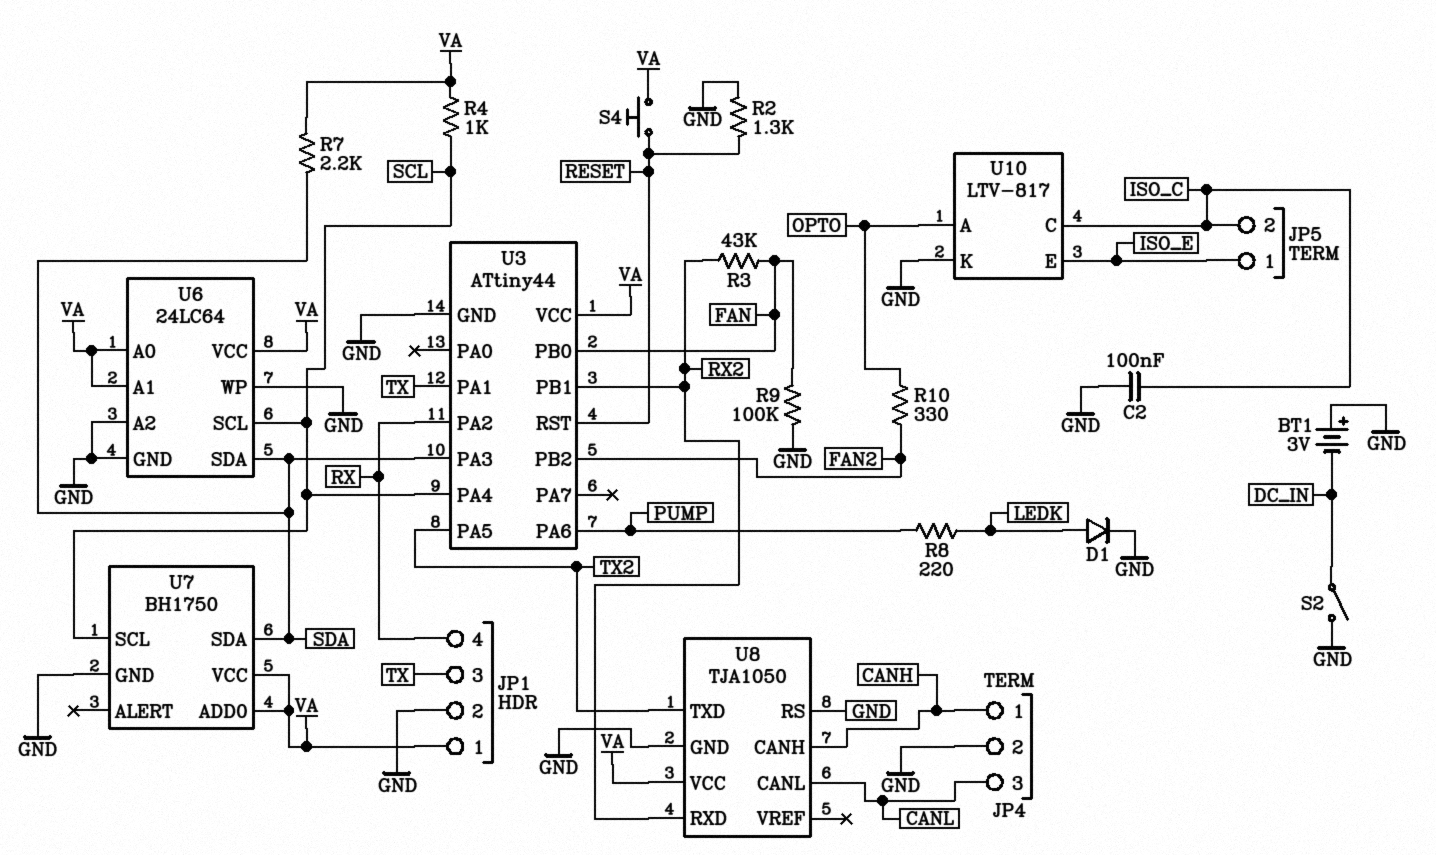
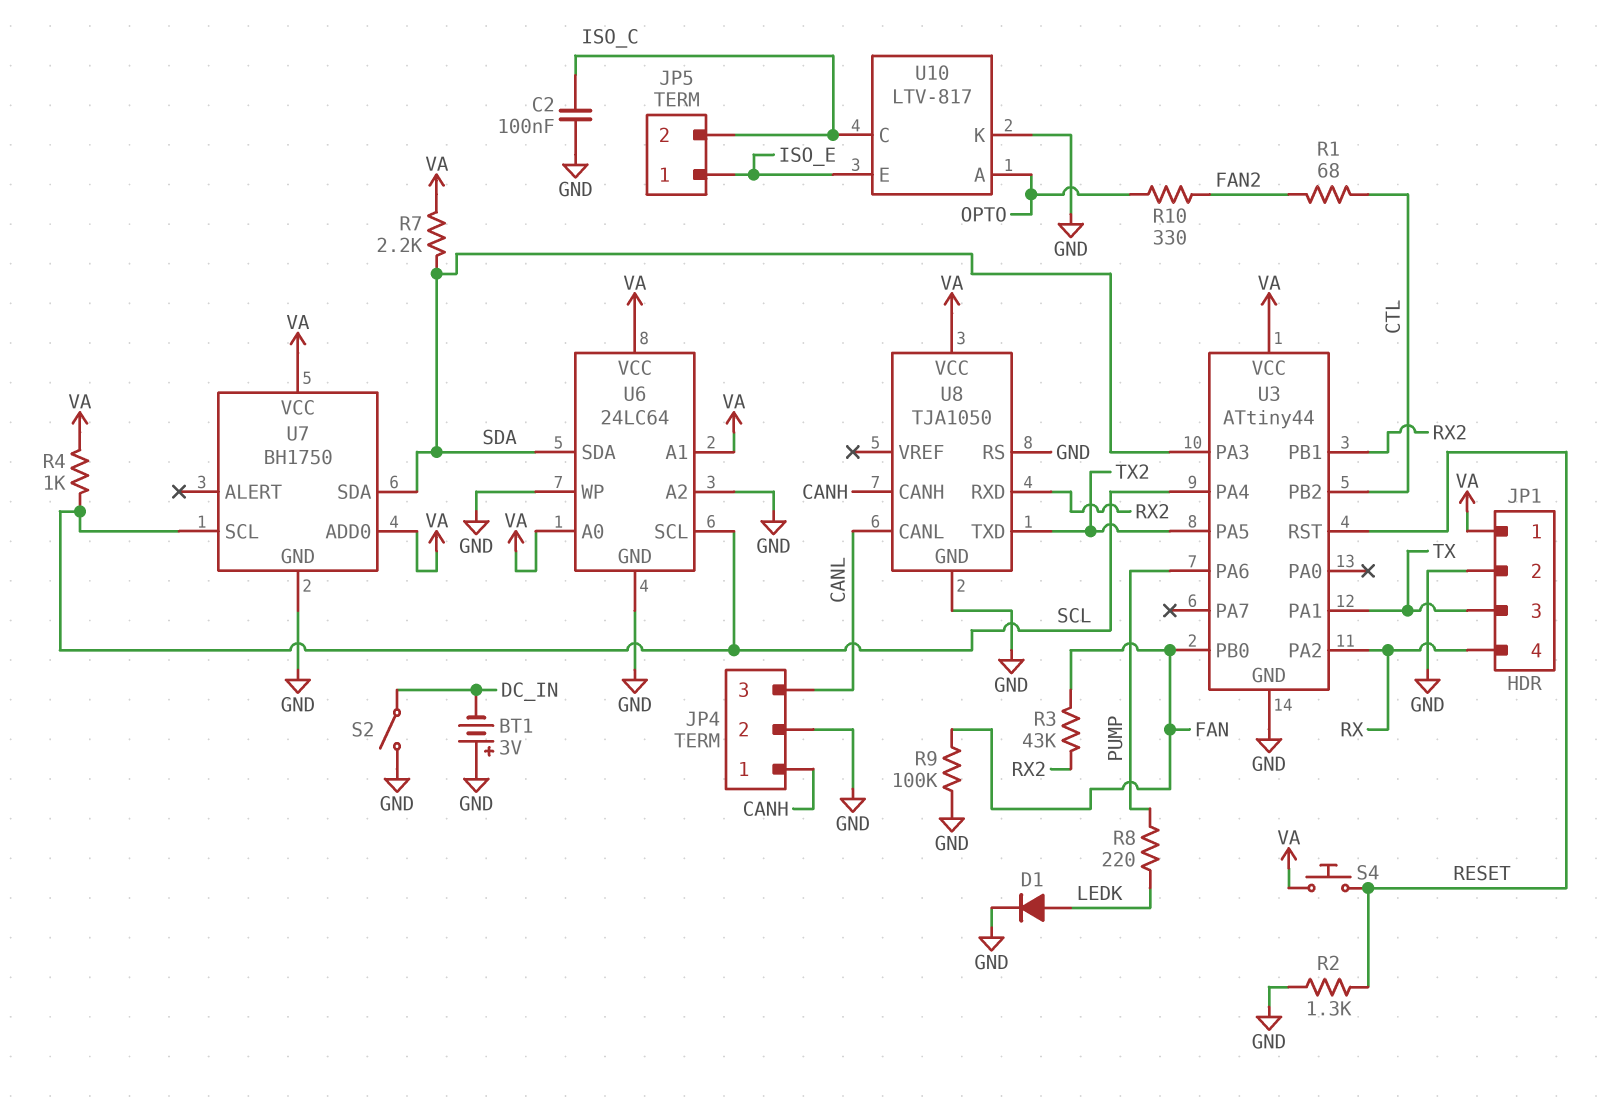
R1: none -> 68 (CTL, FAN2)
U3 pin PB2: FAN2 -> CTL

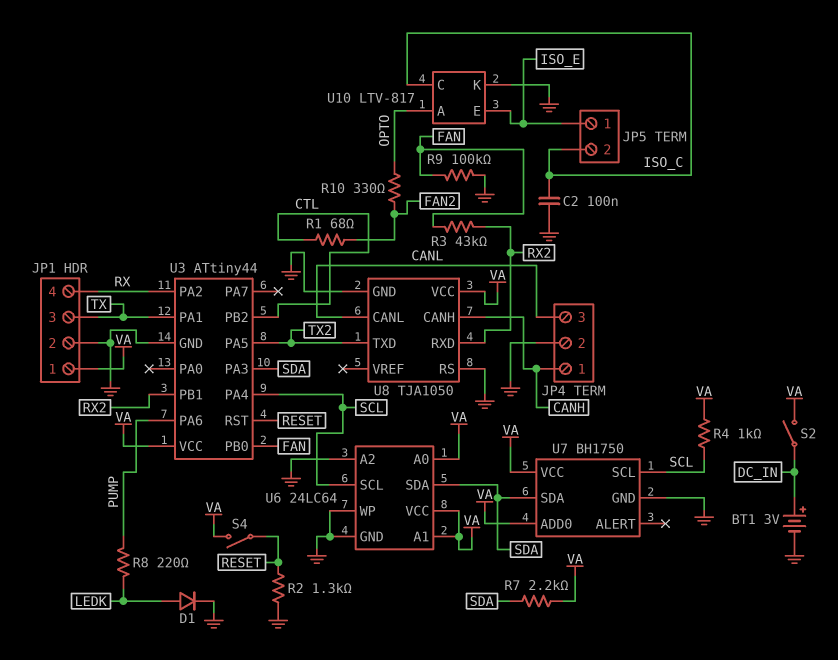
BT1: 3V (plus GND, minus DC_IN) -> 3V (plus DC_IN, minus GND)
S2: switch (DC_IN, GND) -> switch (DC_IN, VA)
S4: button (RESET, VA) -> switch (RESET, VA)

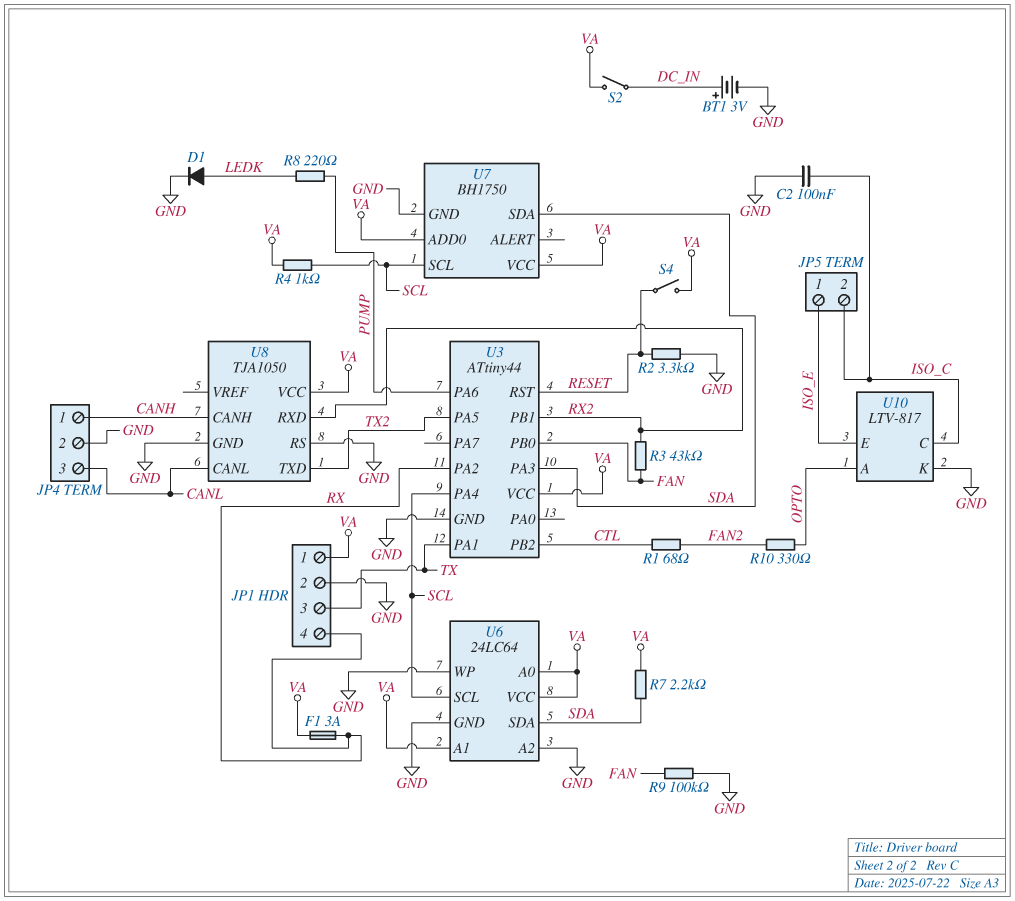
F1: none -> 3A (RX, VA)
R2: 1.3k (GND, RESET) -> 3.3k (GND, RESET)

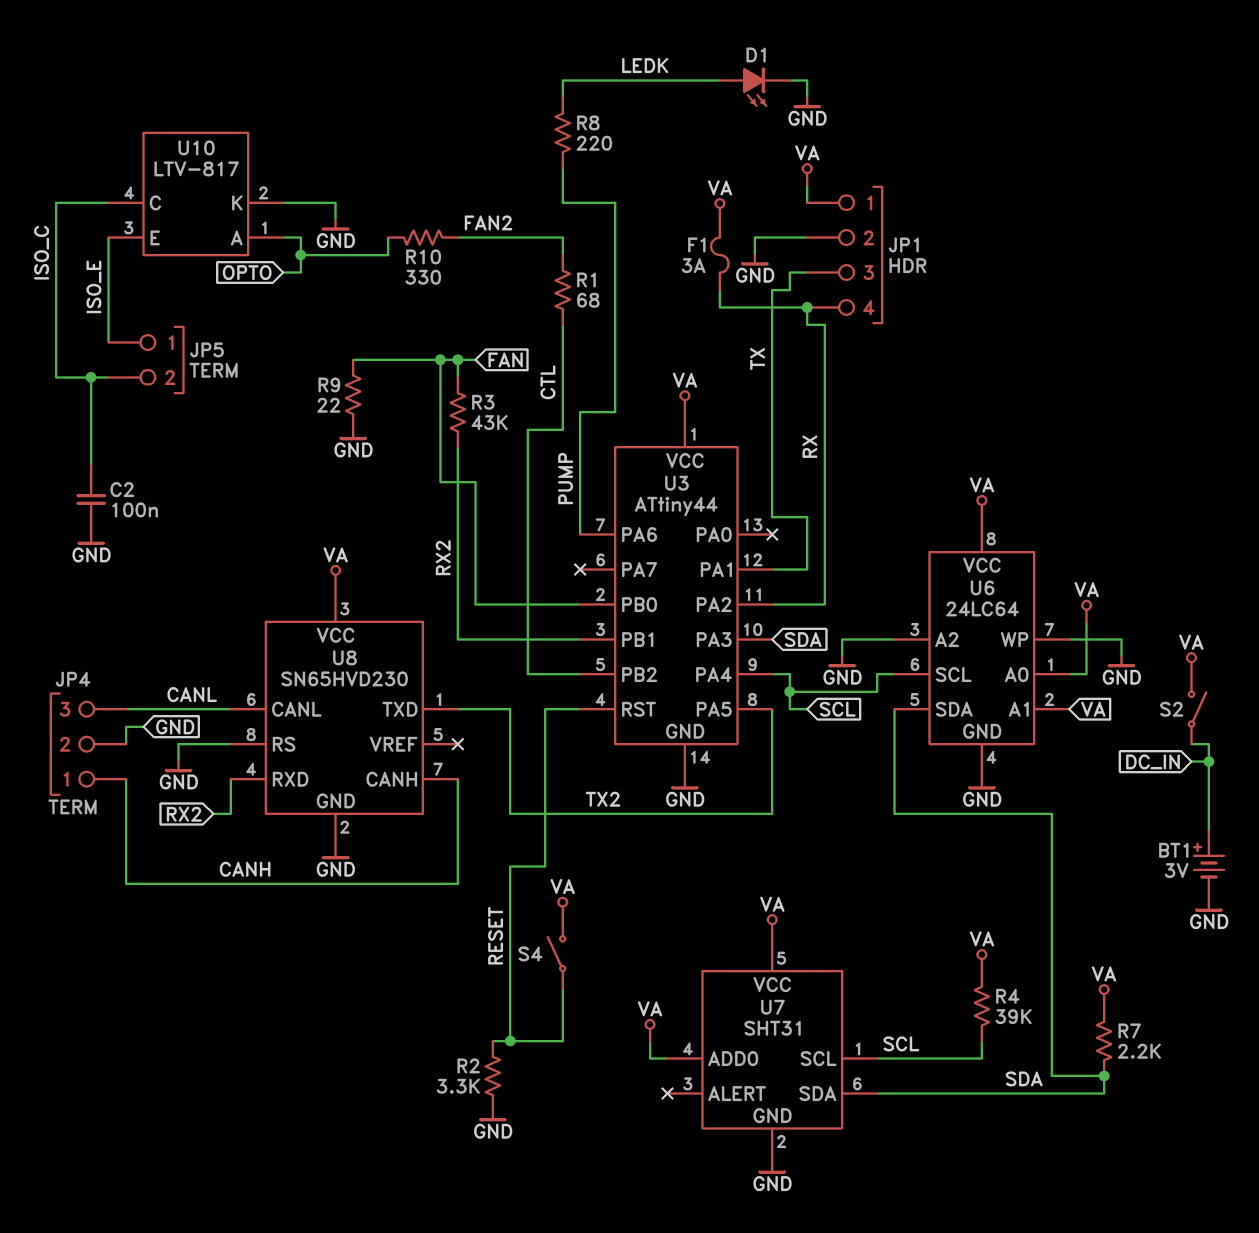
D1: diode (A LEDK, K GND) -> LED (A LEDK, K GND)
R4: 1k (SCL, VA) -> 39k (SCL, VA)
R9: 100k (FAN, GND) -> 22 (FAN, GND)
U7: BH1750 -> SHT31
U8: TJA1050 -> SN65HVD230

